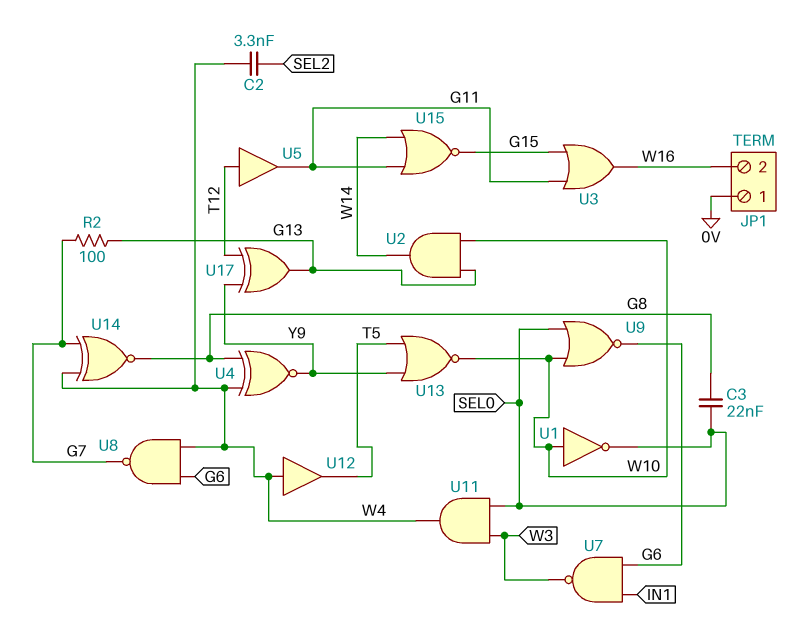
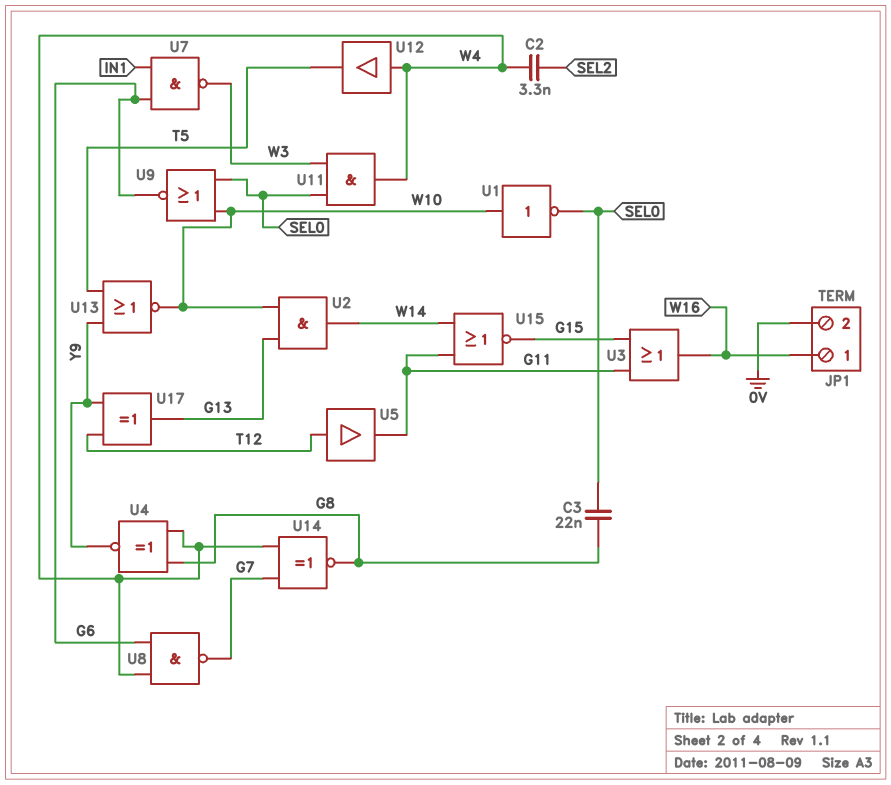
JP1 pin 1: 0V -> W16
JP1 pin 2: W16 -> 0V
R2: 100 (G7, G13) -> none

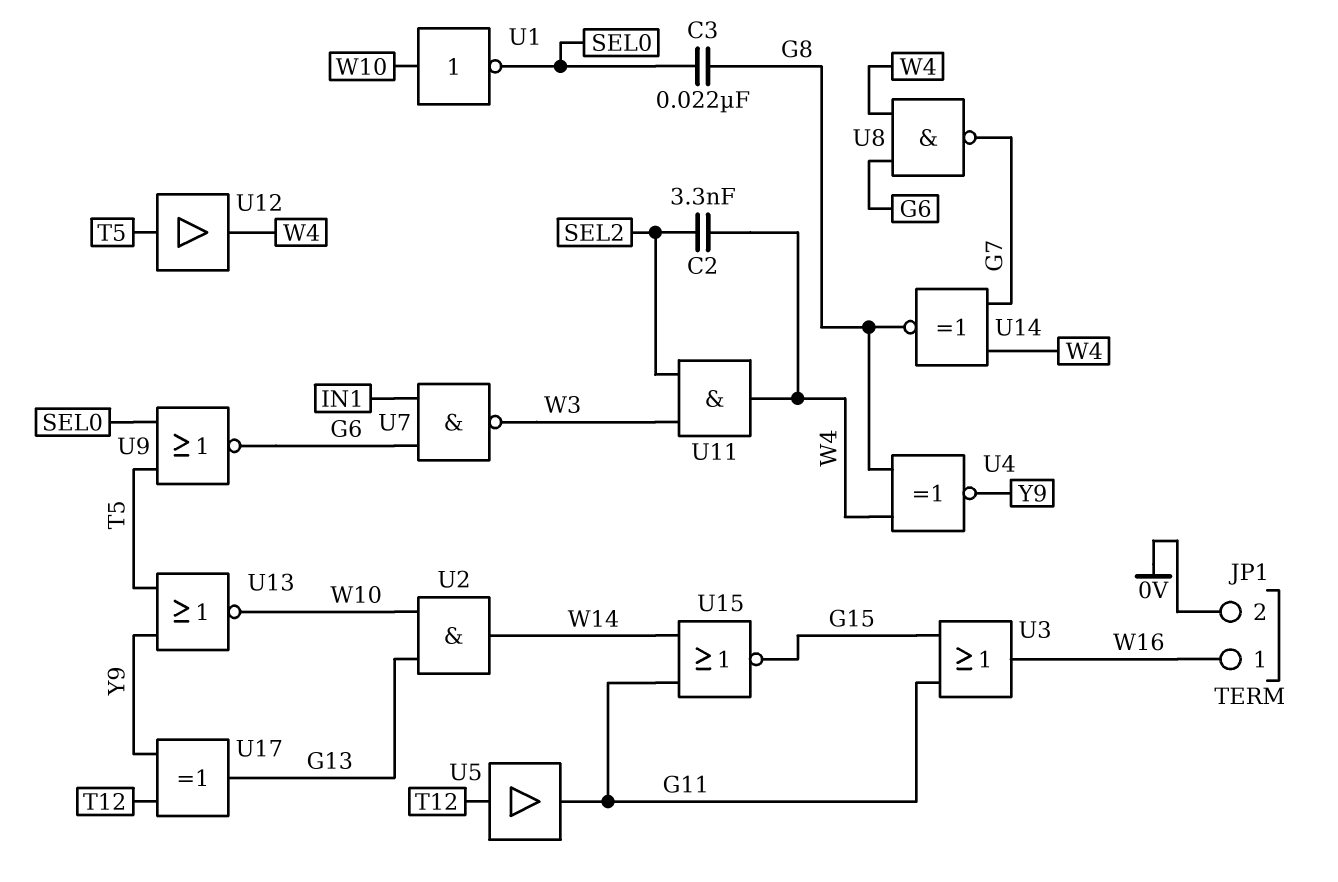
U9: NOR (in SEL0, in W10, out G6) -> NOR (in SEL0, in T5, out G6)
U11: AND (in SEL0, in W3, out W4) -> AND (in SEL2, in W3, out W4)
U12: buffer (in W4, out T5) -> buffer (in T5, out W4)

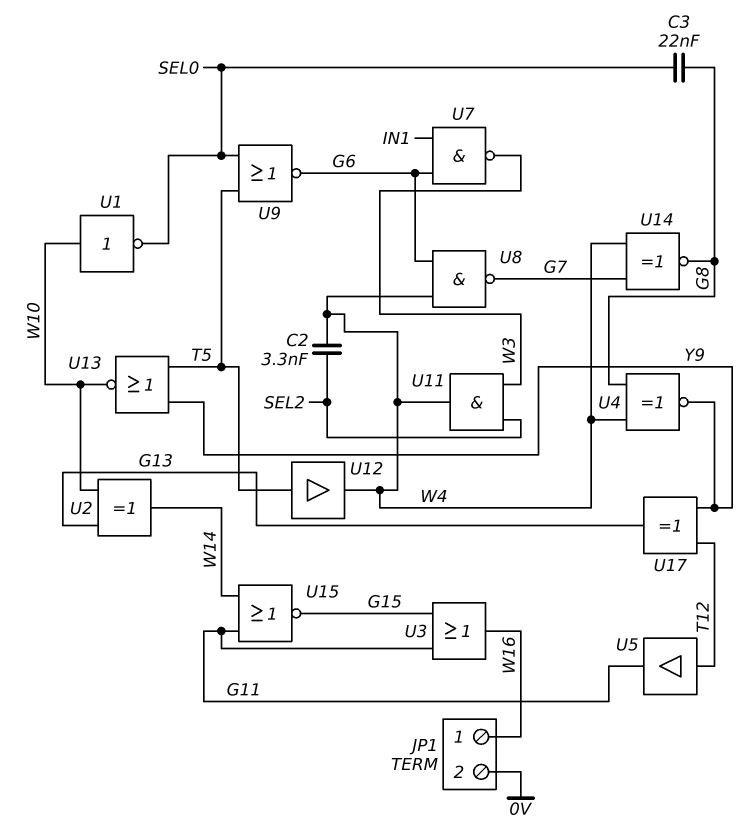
U2: AND (in G13, in W10, out W14) -> XOR (in G13, in W10, out W14)

